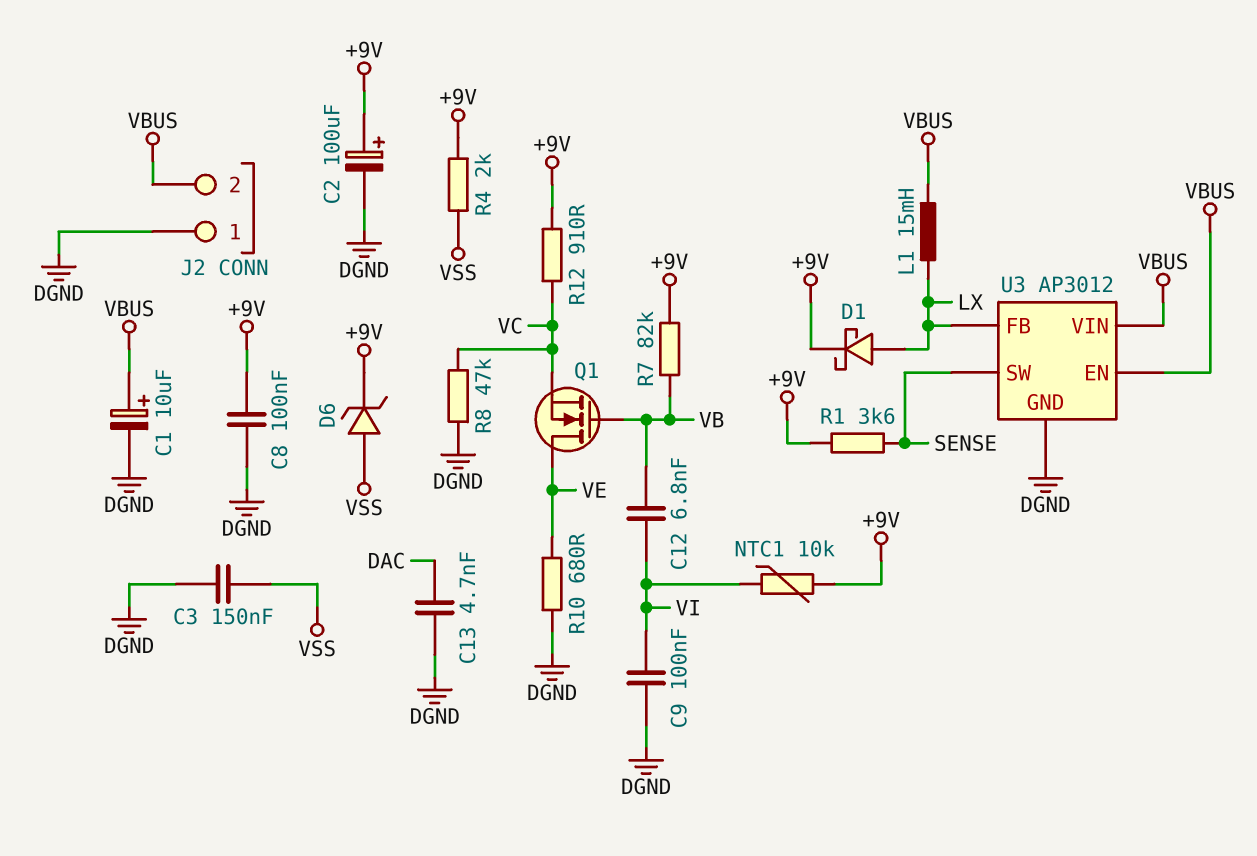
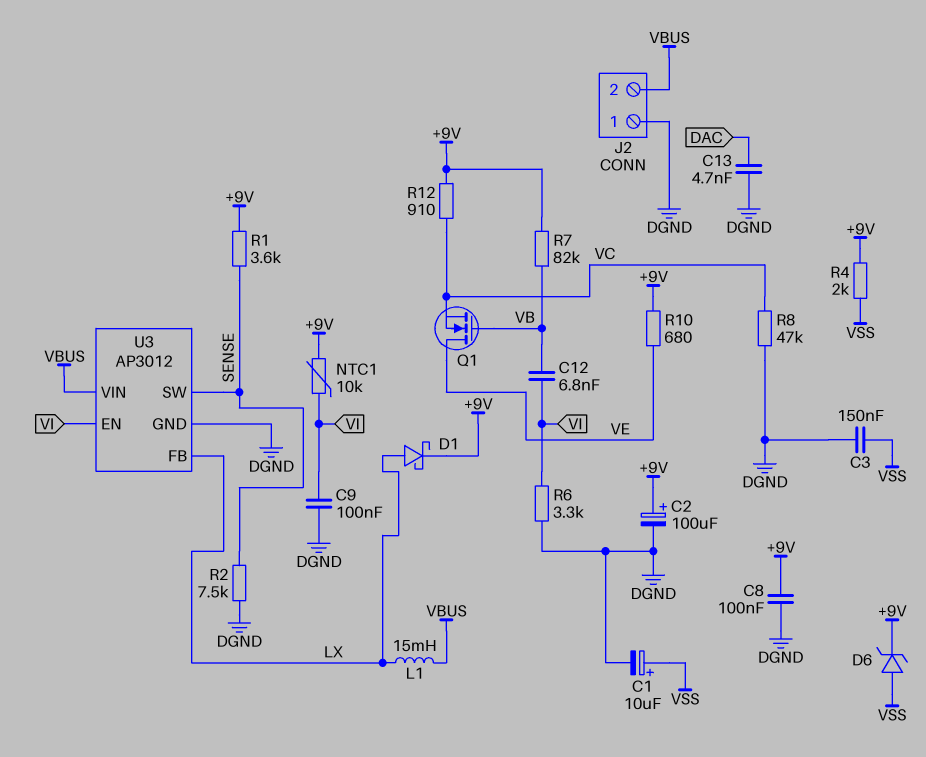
C1: 10uF (plus VBUS, minus DGND) -> 10uF (plus VSS, minus DGND)
R2: none -> 7.5k (DGND, SENSE)
R6: none -> 3.3k (DGND, VI)
R10: 680 (DGND, VE) -> 680 (+9V, VE)
U3 pin EN: VBUS -> VI

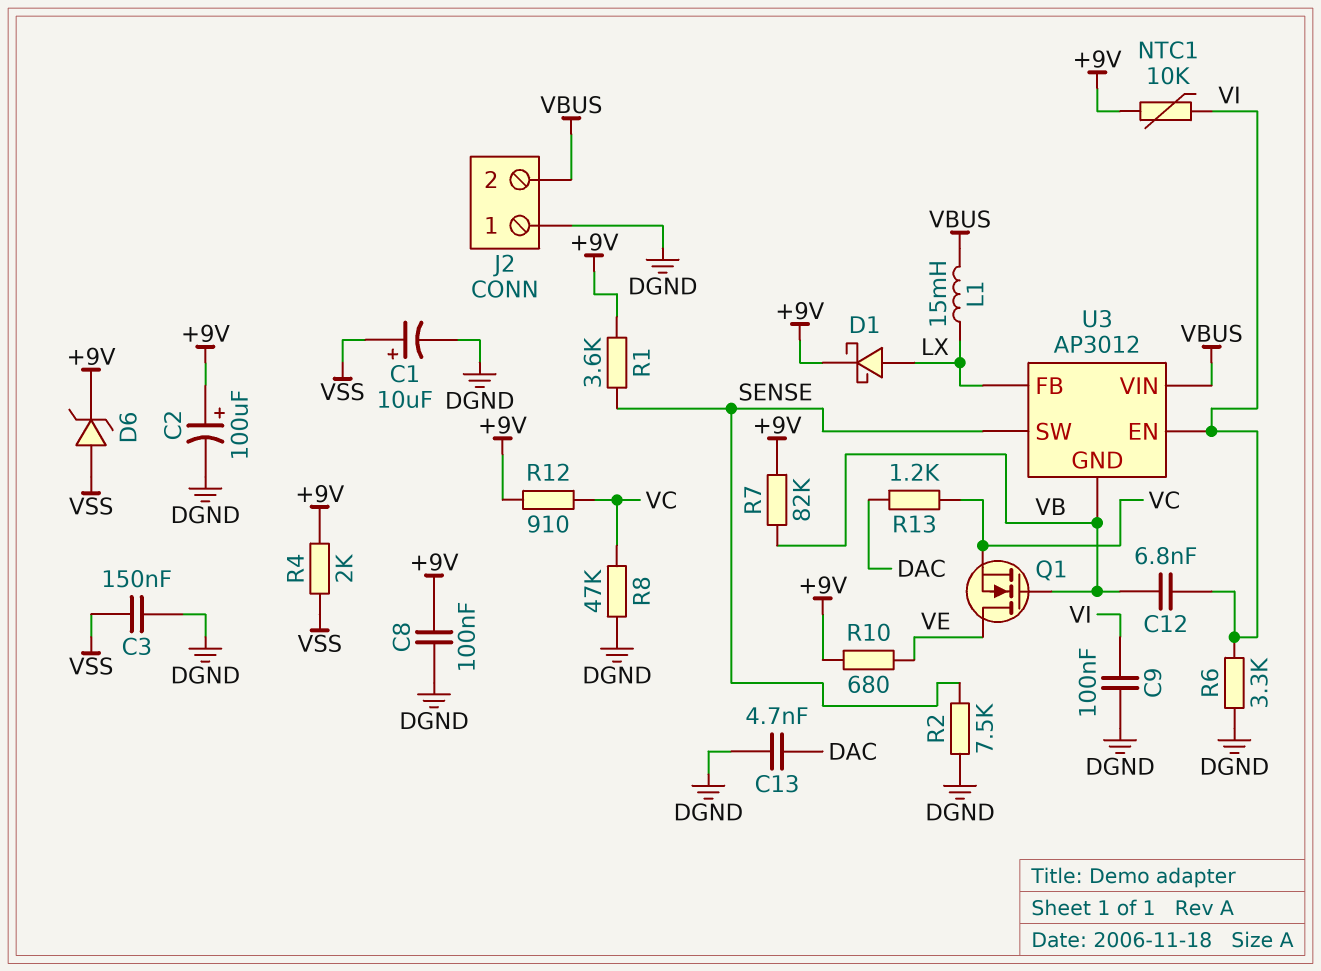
R13: none -> 1.2k (DAC, VC)
U3 pin GND: DGND -> VB

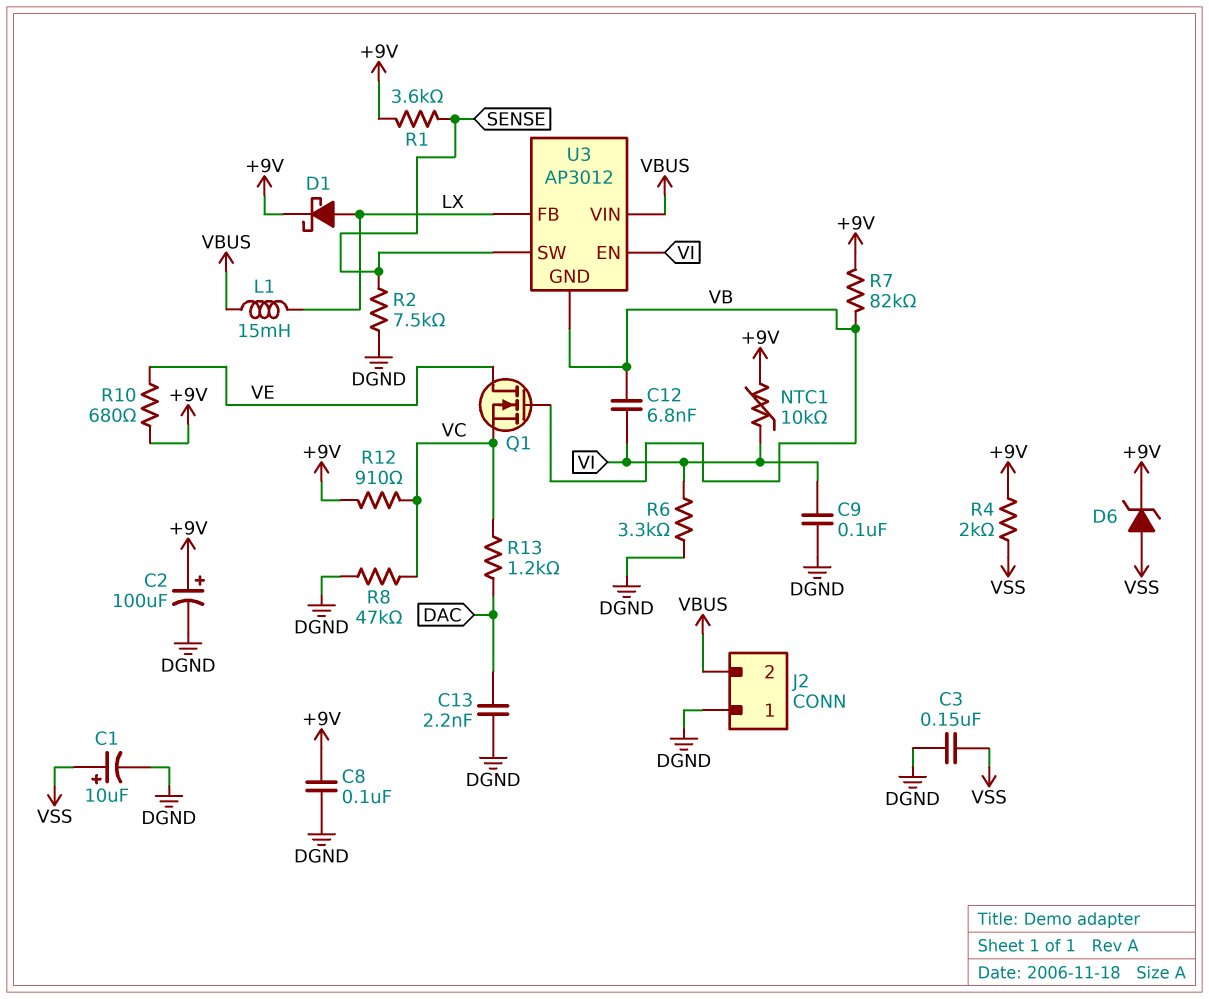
C13: 4.7nF (DAC, DGND) -> 2.2nF (DAC, DGND)

